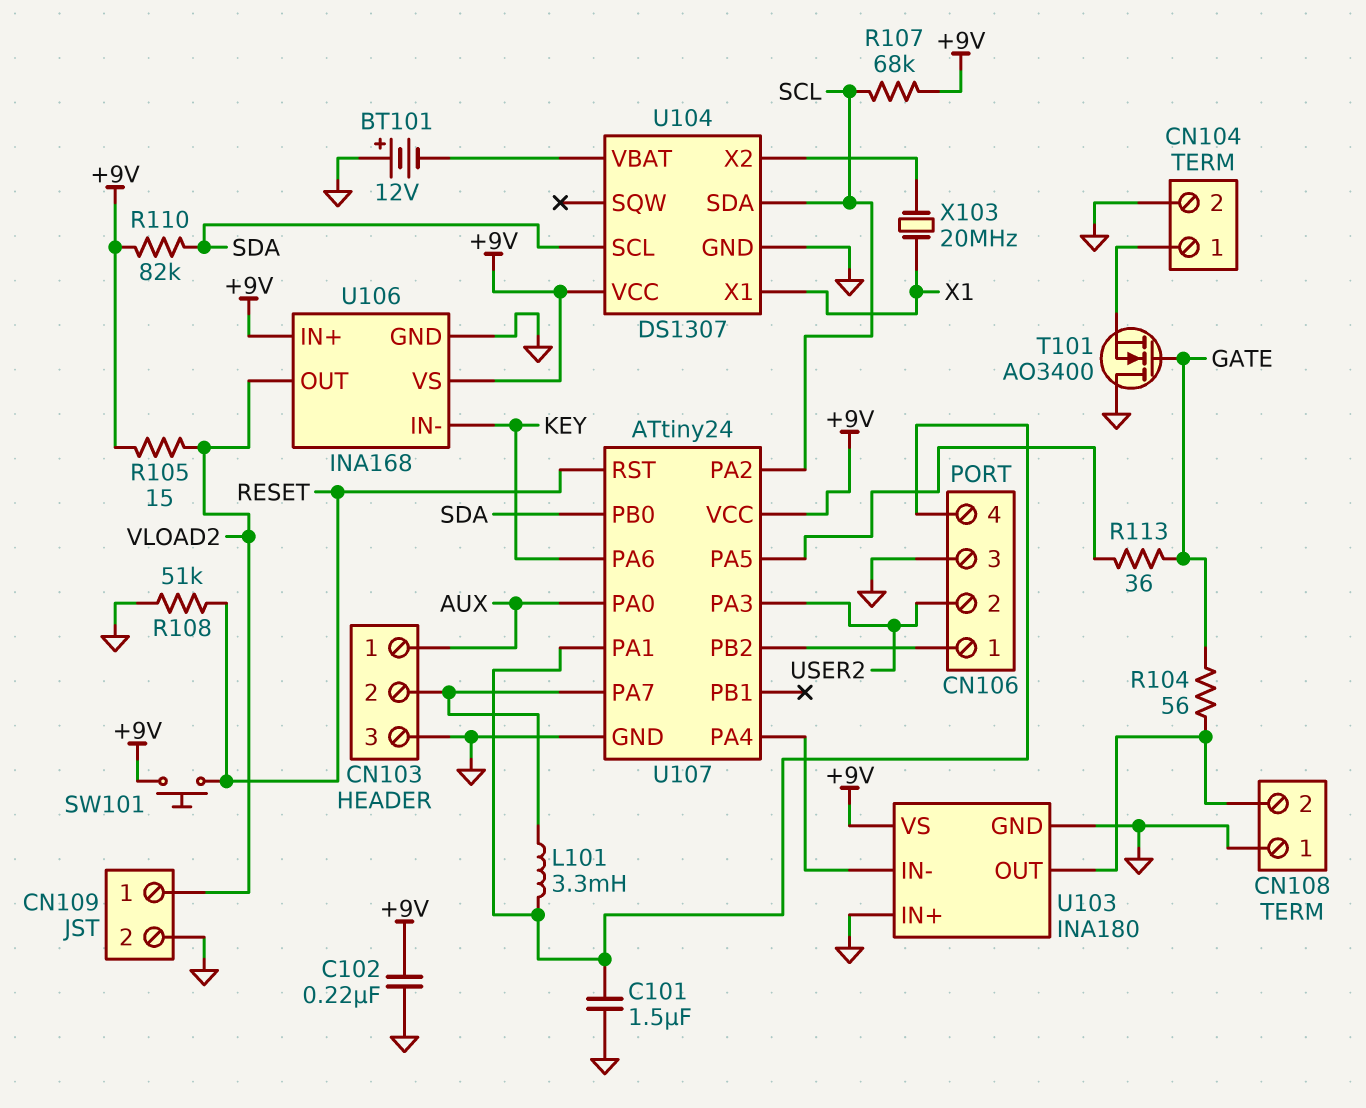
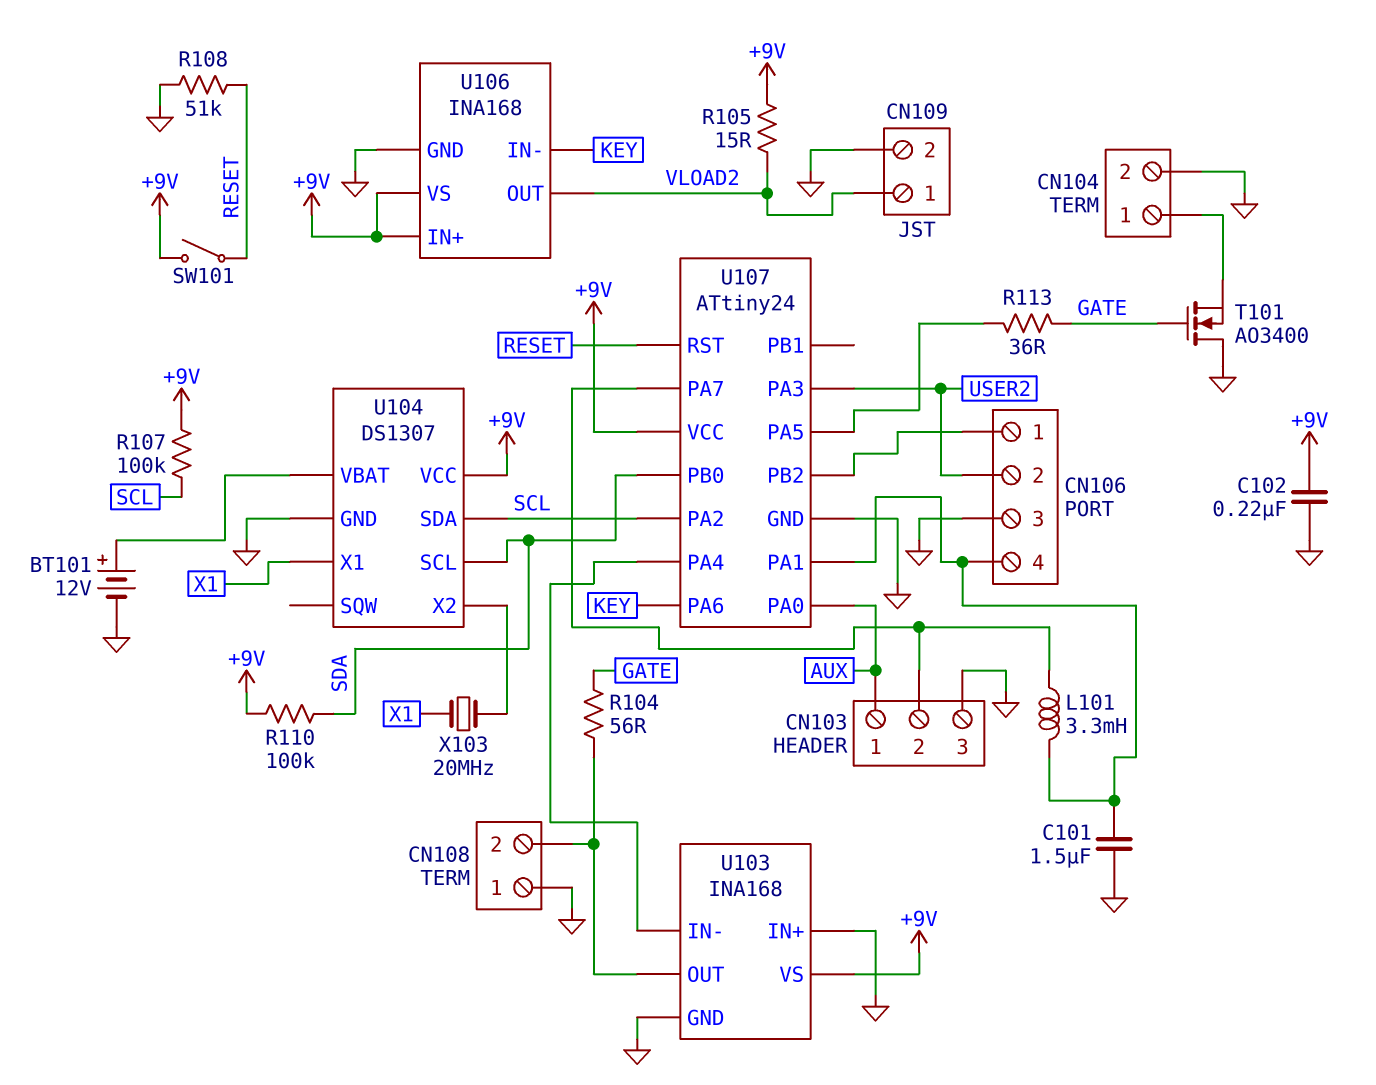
BT101: 12V (plus GND, minus U104/VBAT) -> 12V (plus U104/VBAT, minus GND)
R107: 68k (+9V, SCL) -> 100k (+9V, SCL)
R110: 82k (+9V, SDA) -> 100k (+9V, SDA)
SW101: button (+9V, RESET) -> switch (+9V, RESET)
U103: INA180 -> INA168

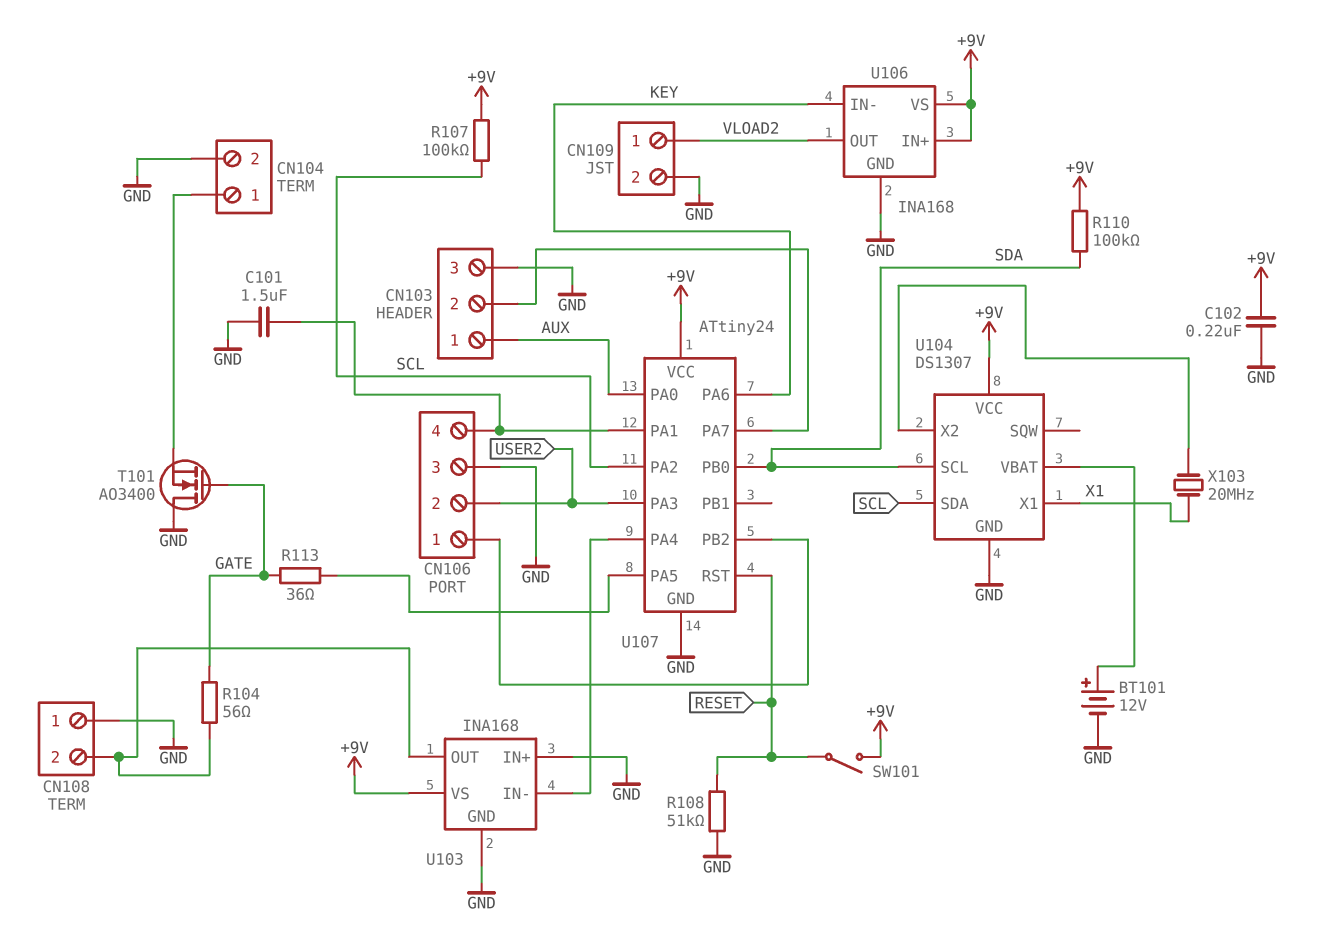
L101: 3.3mH (CN103/2, CN106/4) -> none
R105: 15 (+9V, VLOAD2) -> none

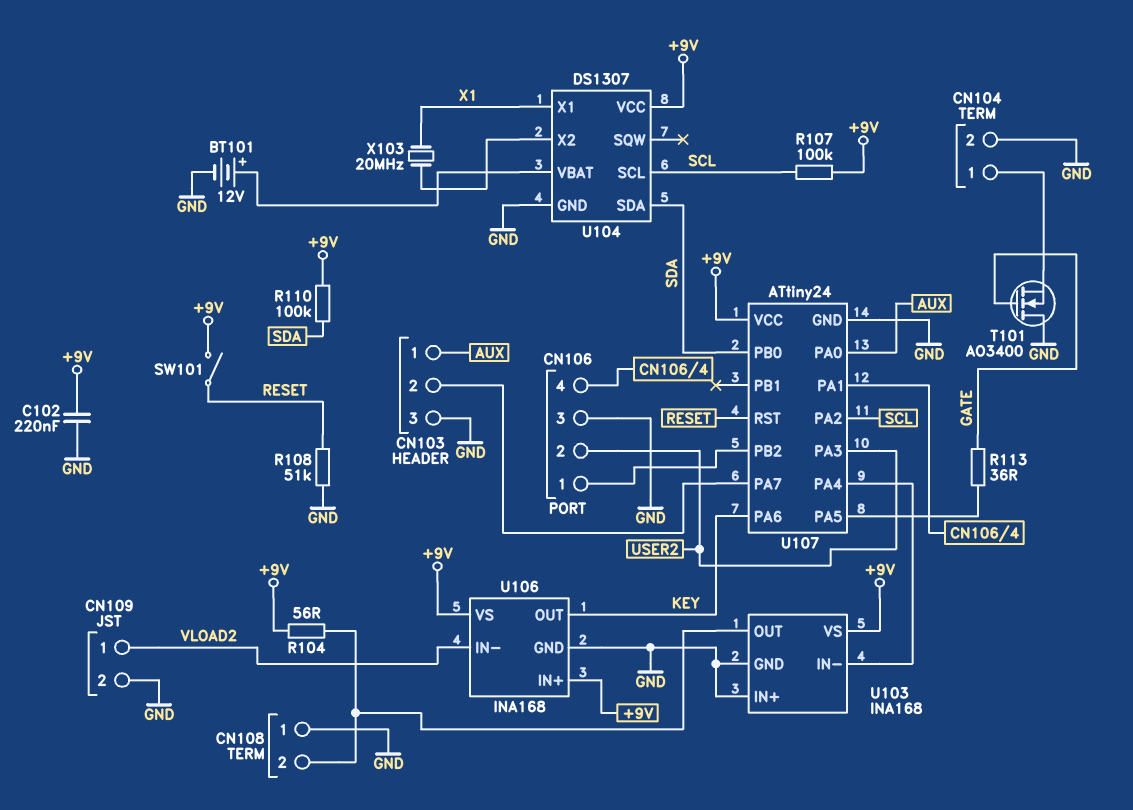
C101: 1.5uF (CN106/4, GND) -> none
R104: 56 (CN108/2, GATE) -> 56 (+9V, CN108/2)
U104 pin SCL: SDA -> SCL
U104 pin SDA: SCL -> SDA
U106 pin IN-: KEY -> VLOAD2
U106 pin OUT: VLOAD2 -> KEY

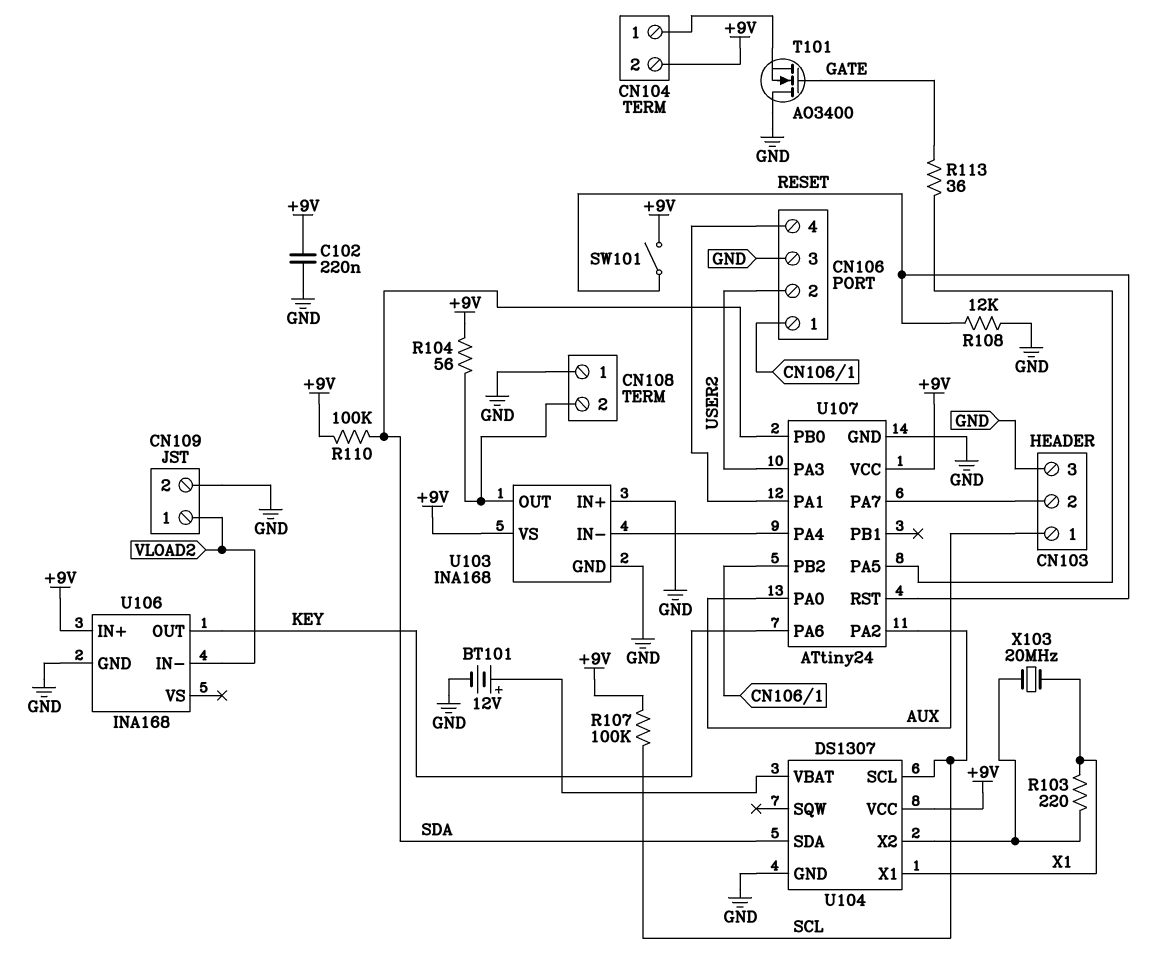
CN104 pin 2: GND -> +9V
R103: none -> 220 (U104/X2, X1)
R108: 51k (GND, RESET) -> 12k (GND, RESET)
U106 pin VS: +9V -> none

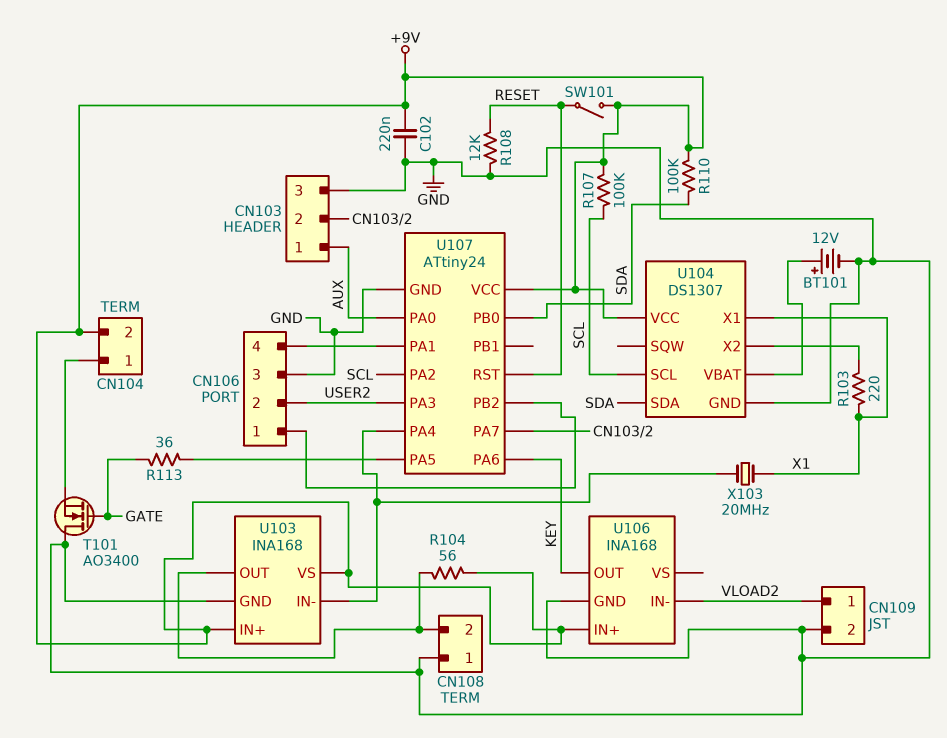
U103 pin IN+: GND -> +9V
X103: 20MHz (U104/X2, X1) -> 20MHz (U103/IN-, X1)

